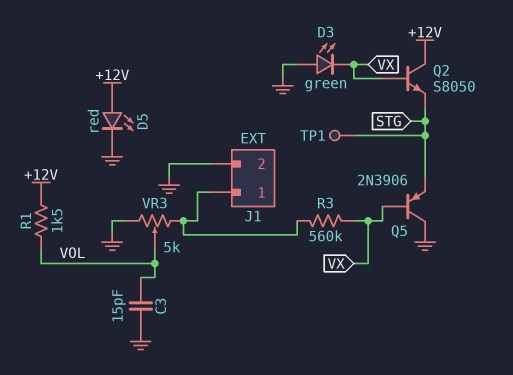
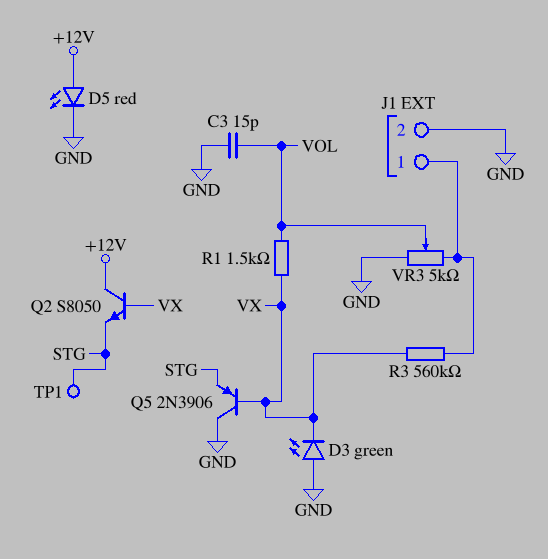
R1: 1.5k (+12V, VOL) -> 1.5k (VOL, VX)

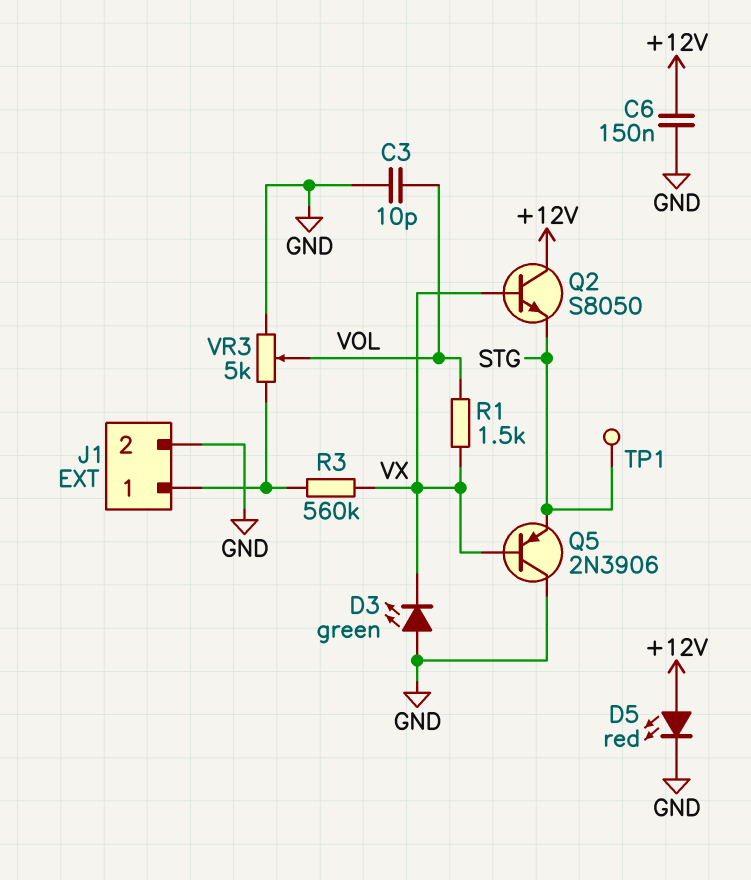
C3: 15pF (GND, VOL) -> 10pF (GND, VOL)
C6: none -> 150nF (+12V, GND)

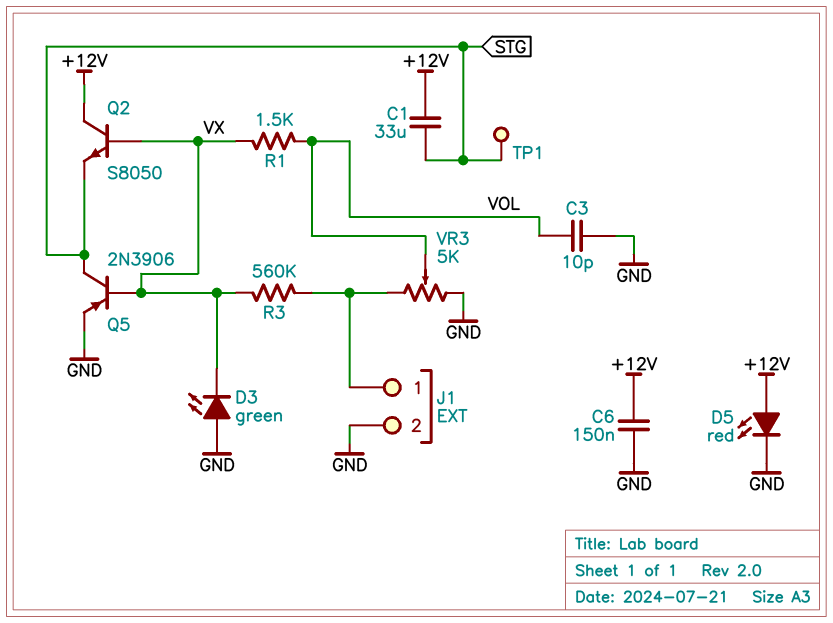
C1: none -> 33uF (+12V, STG)
Q5: PNP 2N3906 (B VX, C GND, E STG) -> PNP 2N3906 (B VX, C STG, E GND)

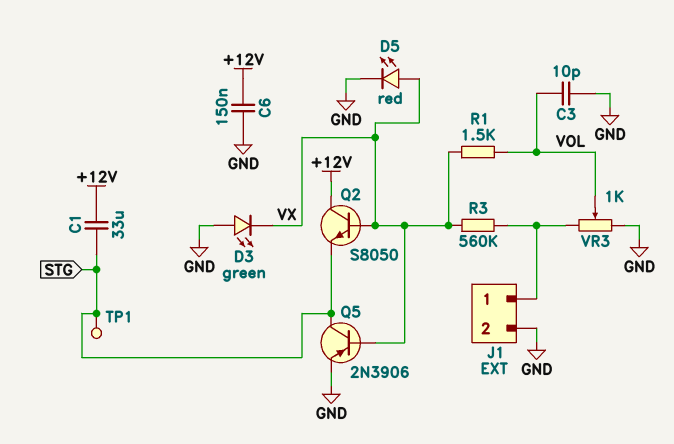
D5: LED red (A +12V, K GND) -> LED red (A VX, K GND)
VR3: 5k (GND, J1/1, wiper VOL) -> 1k (GND, J1/1, wiper VOL)

